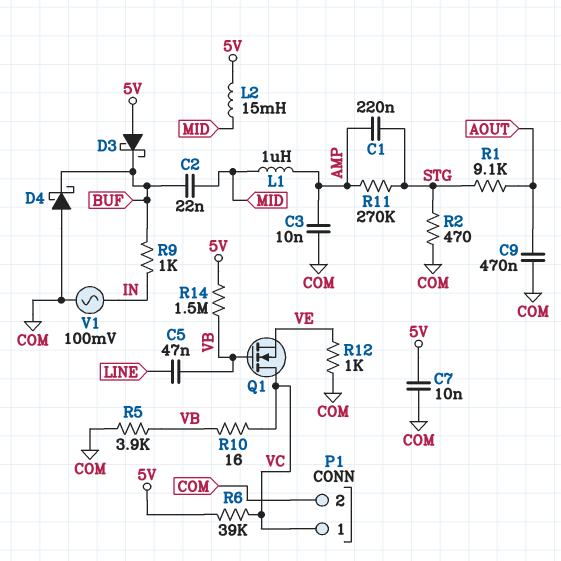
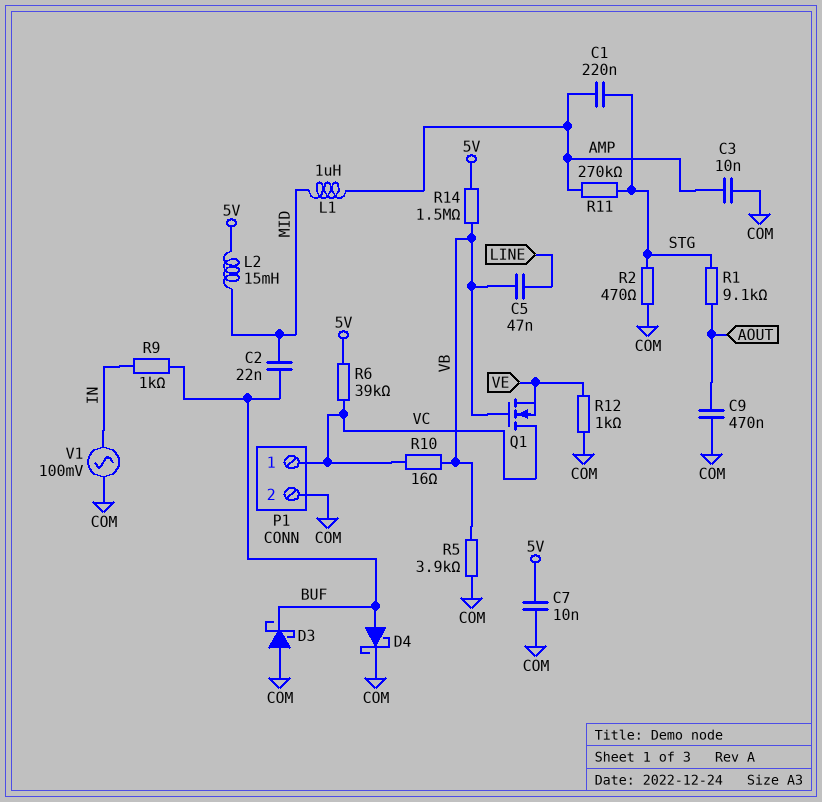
D3: schottky (A 5V, K BUF) -> schottky (A COM, K BUF)
D4: schottky (A COM, K BUF) -> schottky (A BUF, K COM)

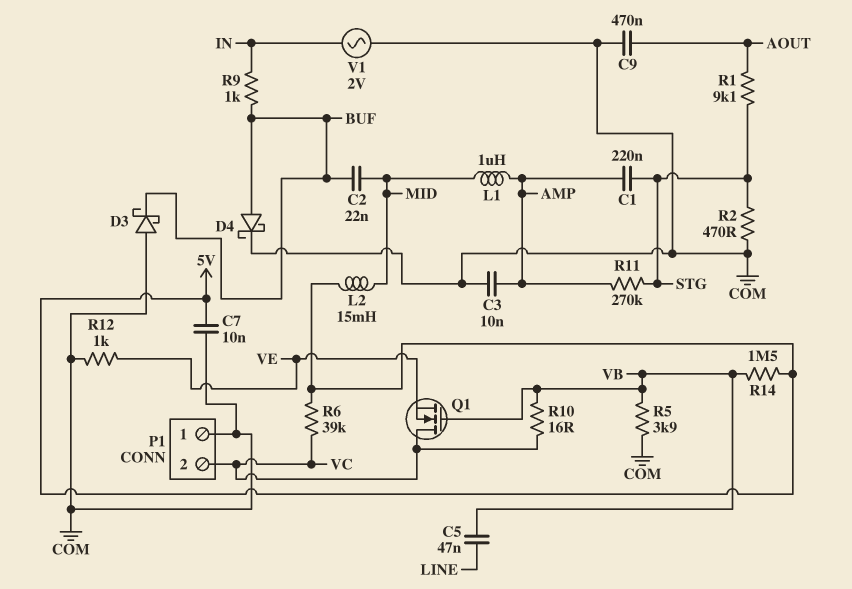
P1 pin 1: VC -> COM
P1 pin 2: COM -> VC
V1: AC 100mV (COM, IN) -> AC 2V (COM, IN)

